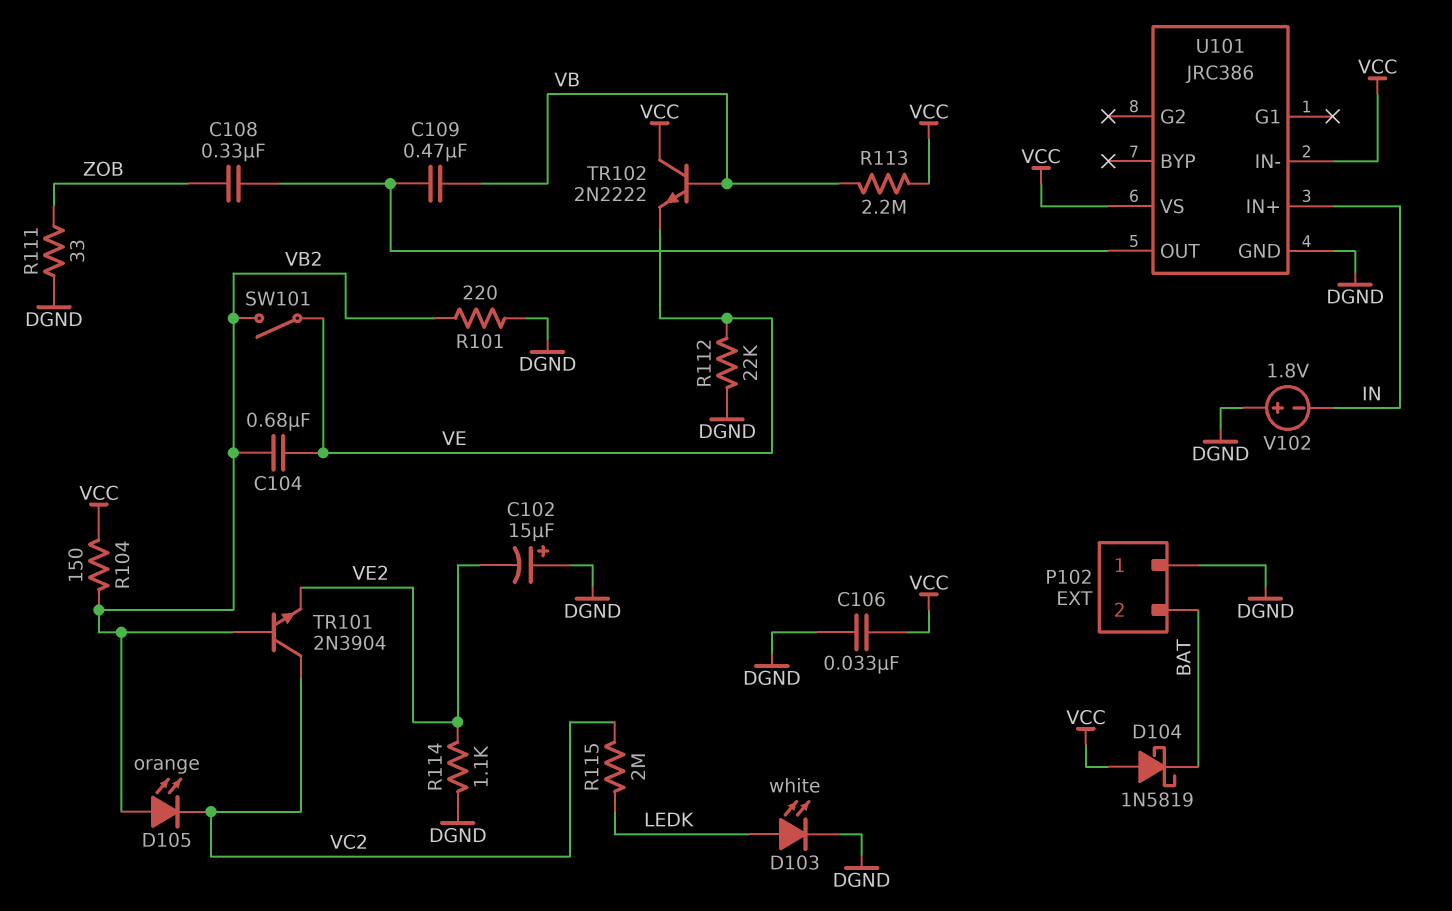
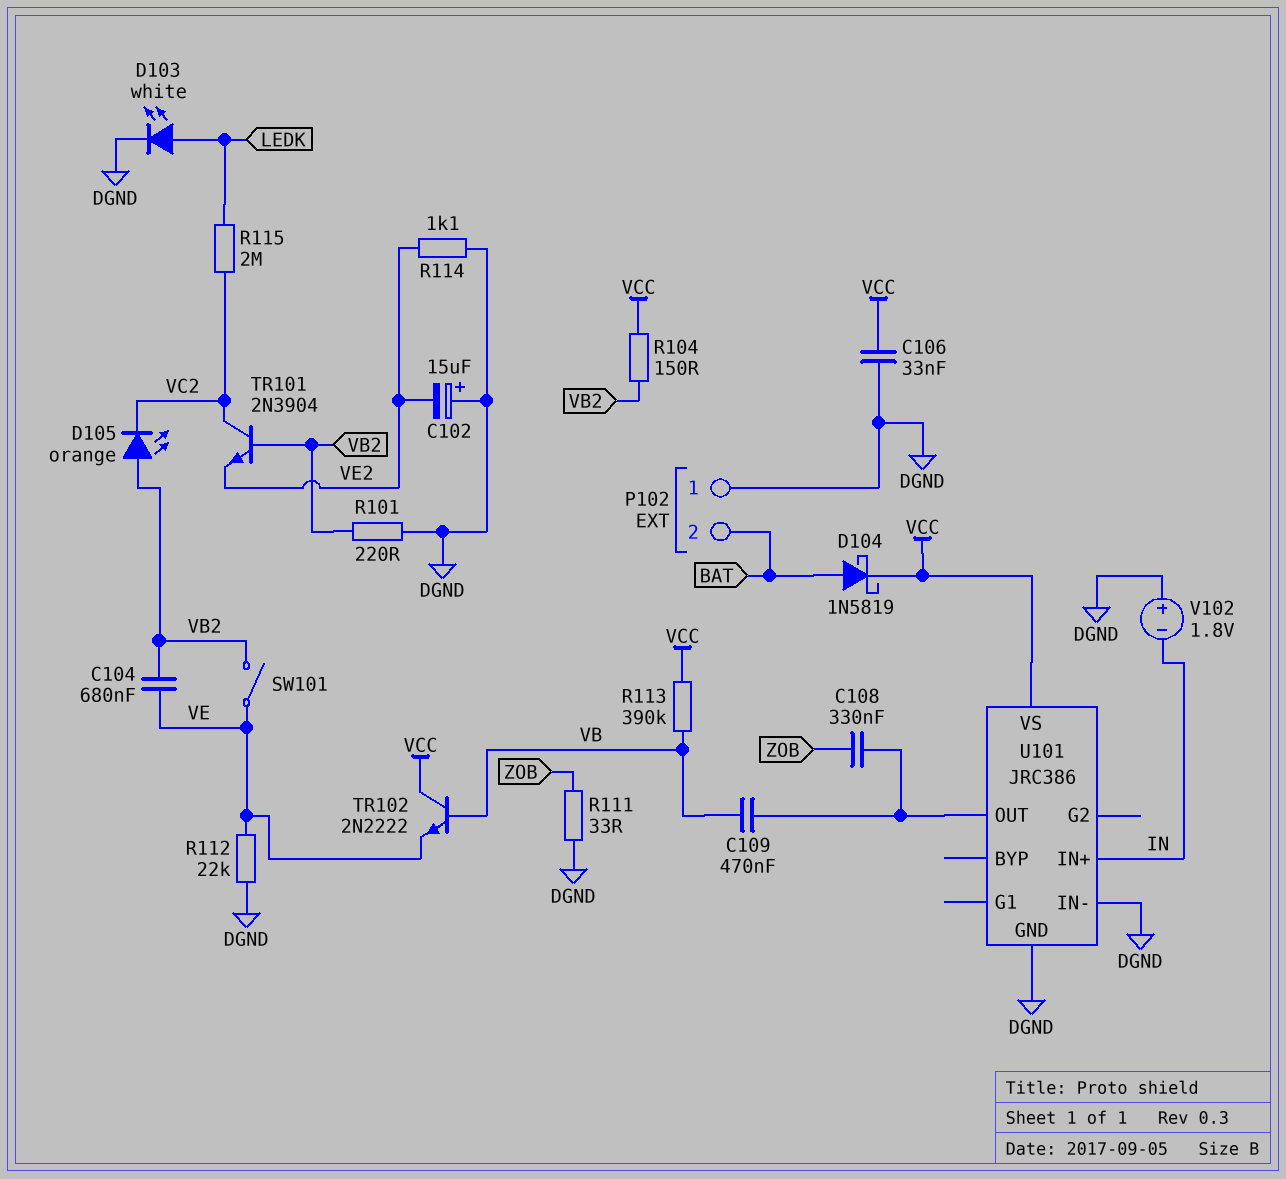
D104: schottky 1N5819 (A VCC, K BAT) -> schottky 1N5819 (A BAT, K VCC)
R113: 2.2M (VB, VCC) -> 390k (VB, VCC)
U101 pin IN-: VCC -> DGND

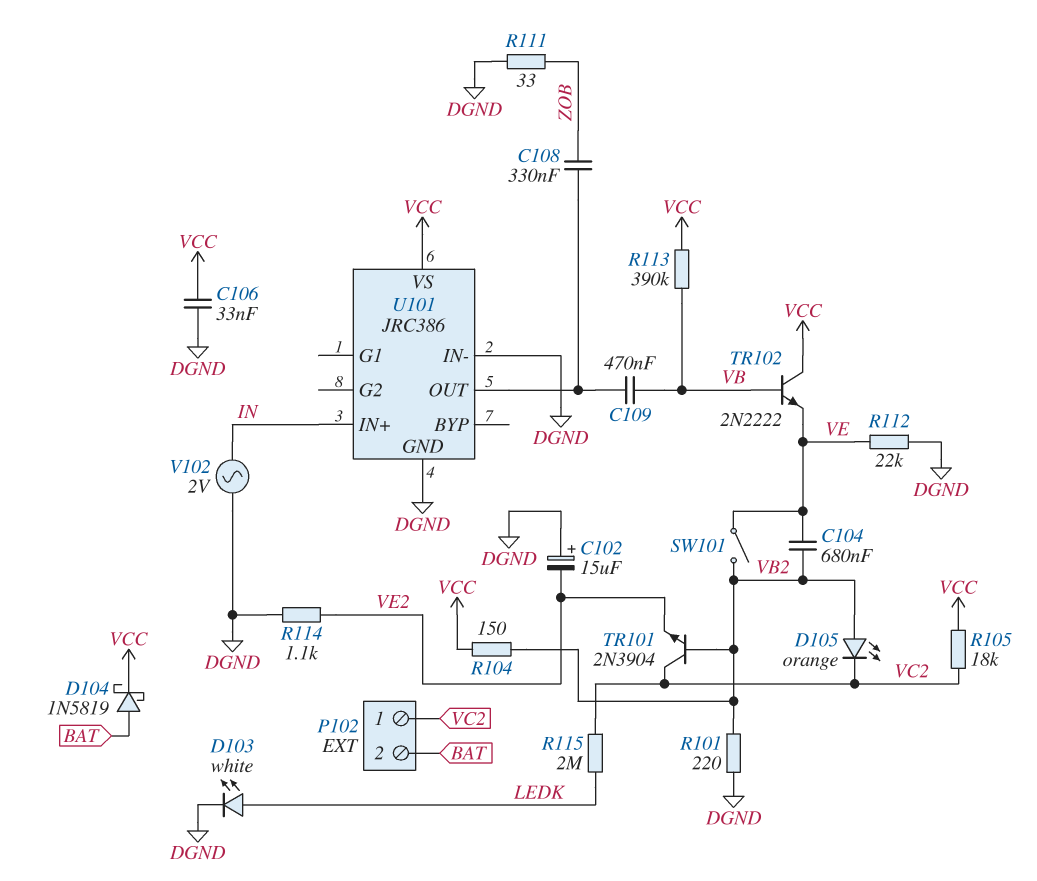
P102 pin 1: DGND -> VC2
R105: none -> 18k (VC2, VCC)
V102: 1.8V (plus DGND, minus IN) -> AC 2V (DGND, IN)

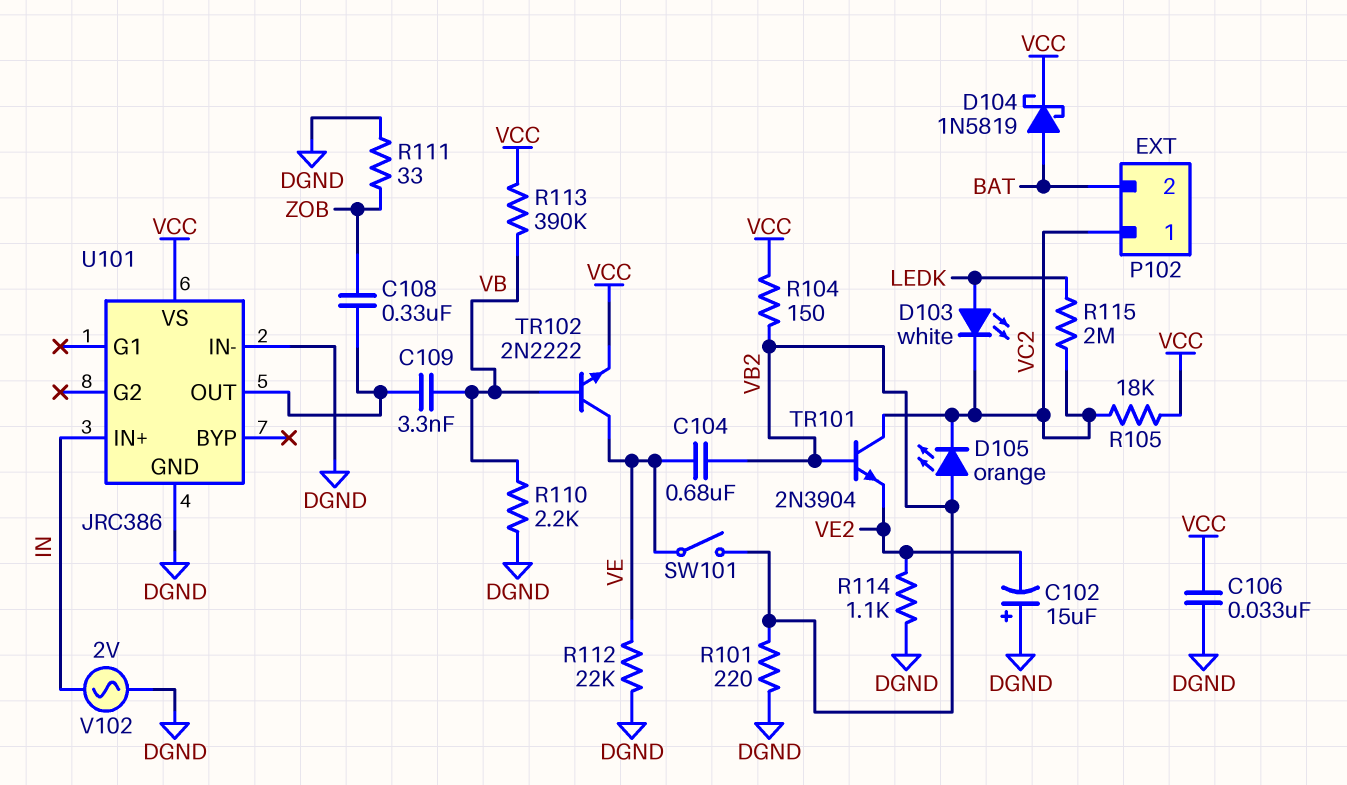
C109: 470nF (U101/OUT, VB) -> 3.3nF (U101/OUT, VB)
D103: LED white (A LEDK, K DGND) -> LED white (A LEDK, K VC2)
R110: none -> 2.2k (DGND, VB)
TR102: NPN 2N2222 (B VB, C VCC, E VE) -> NPN 2N2222 (B VB, C VE, E VCC)

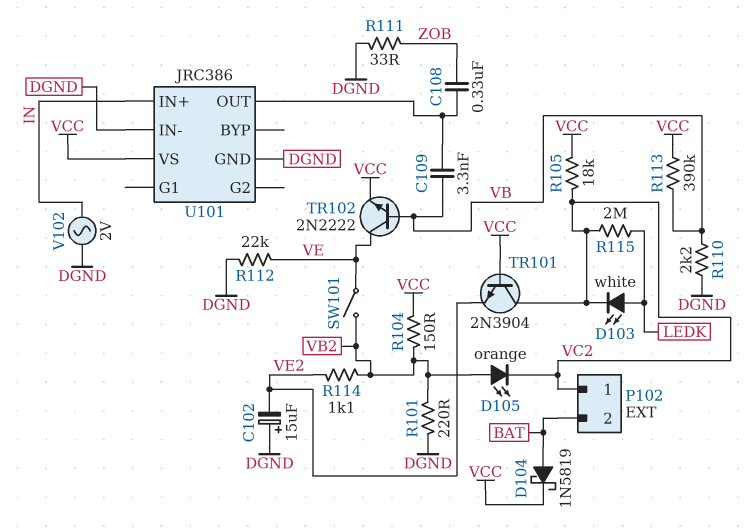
C104: 680nF (VB2, VE) -> none
C106: 33nF (DGND, VCC) -> none
R114: 1.1k (DGND, VE2) -> 1.1k (VB2, VE2)
TR101: NPN 2N3904 (B VB2, C VC2, E VE2) -> NPN 2N3904 (B VCC, C VC2, E VE2)

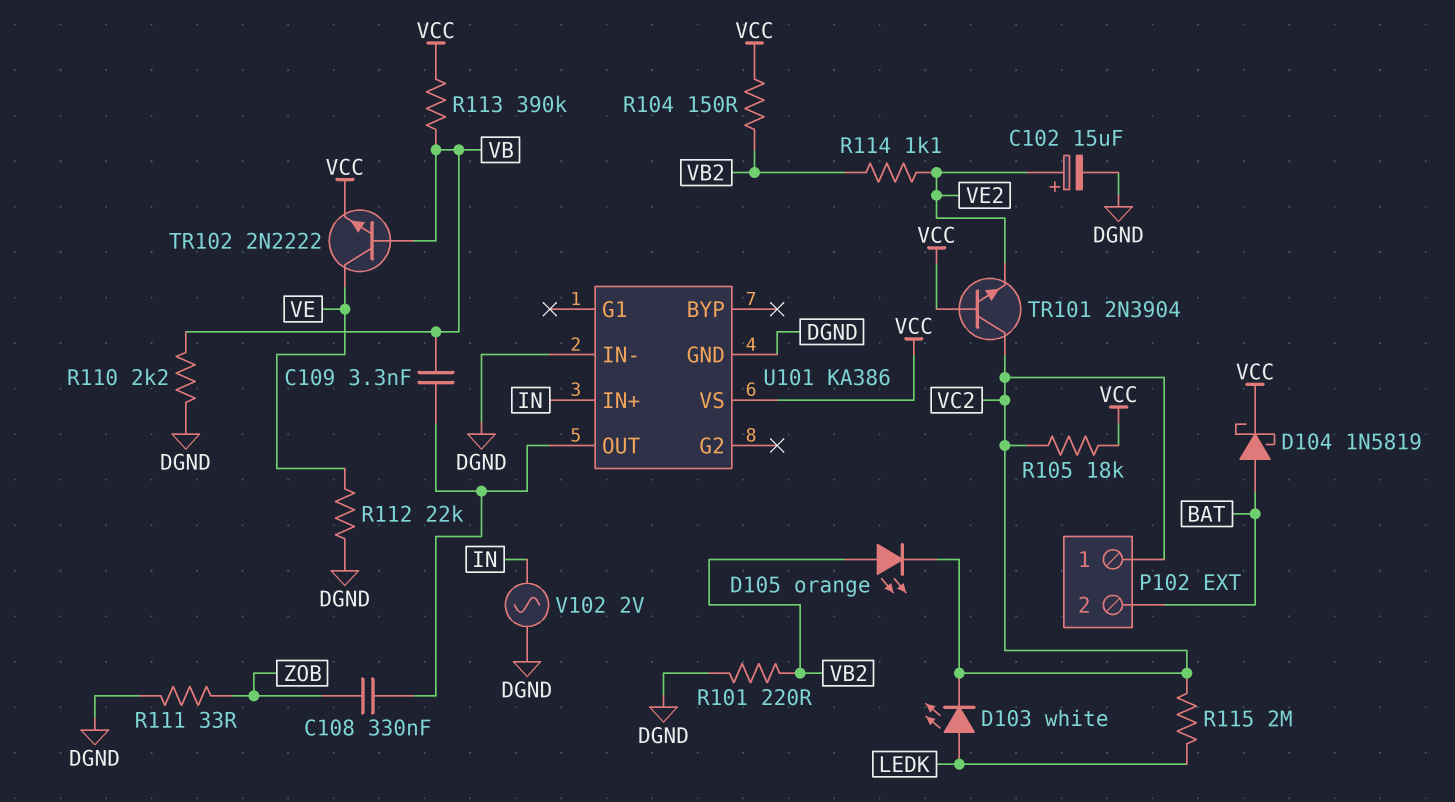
C102: 15uF (plus DGND, minus VE2) -> 15uF (plus VE2, minus DGND)
SW101: switch (VB2, VE) -> none
U101: JRC386 -> KA386

